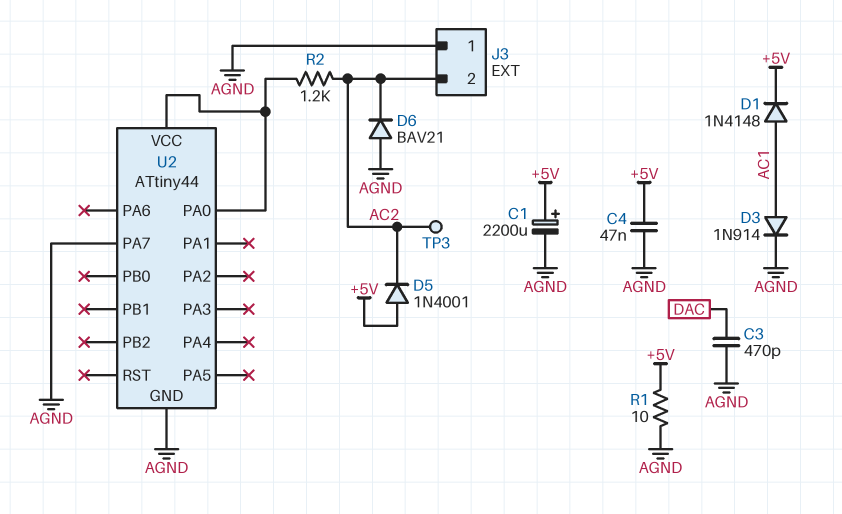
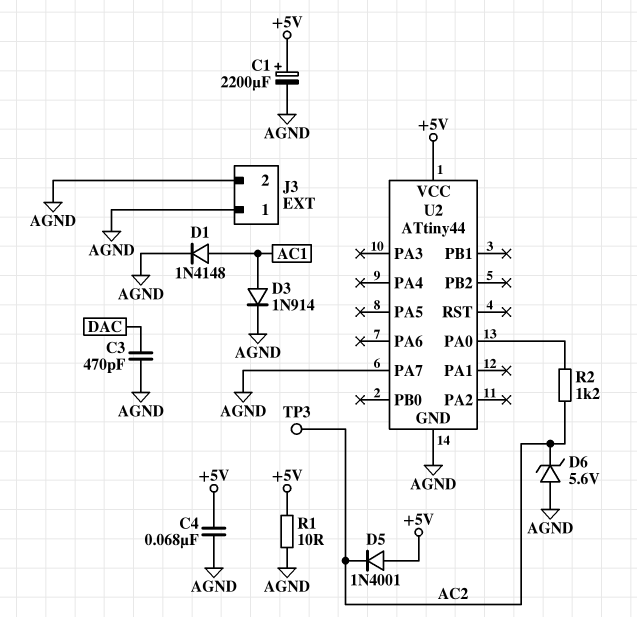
C4: 47nF (+5V, AGND) -> 68nF (+5V, AGND)
D1: diode 1N4148 (A AC1, K +5V) -> diode 1N4148 (A AC1, K AGND)
D6: diode BAV21 (A AGND, K AC2) -> zener 5.6V (A AGND, K AC2)
J3 pin 2: AC2 -> AGND
U2 pin VCC: U2/PA0 -> +5V

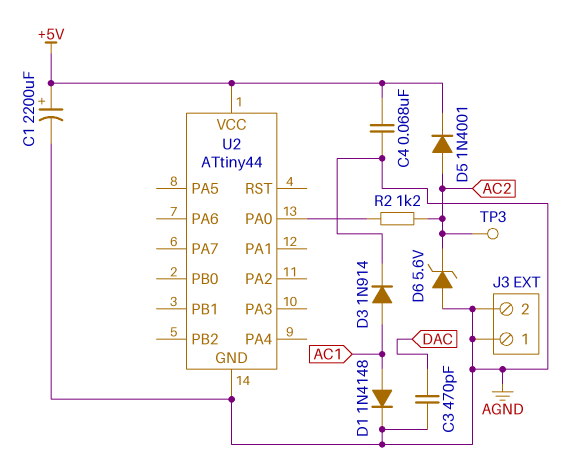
D5: diode 1N4001 (A +5V, K AC2) -> diode 1N4001 (A AC2, K +5V)
R1: 10 (+5V, AGND) -> none
U2 pin PA7: AGND -> none

